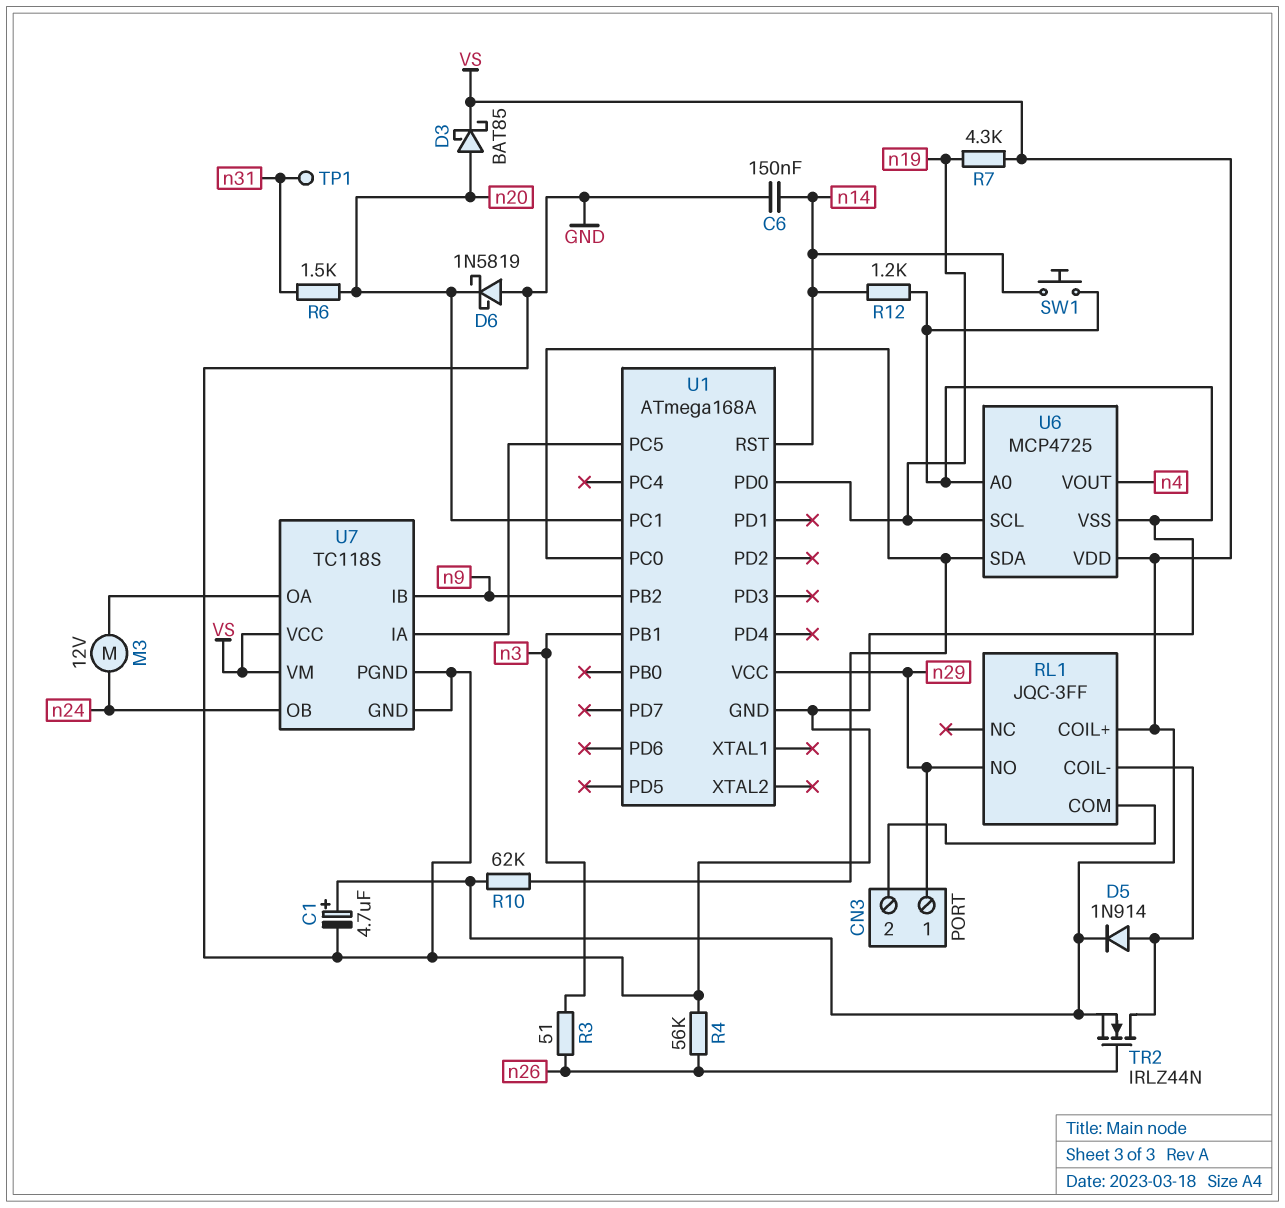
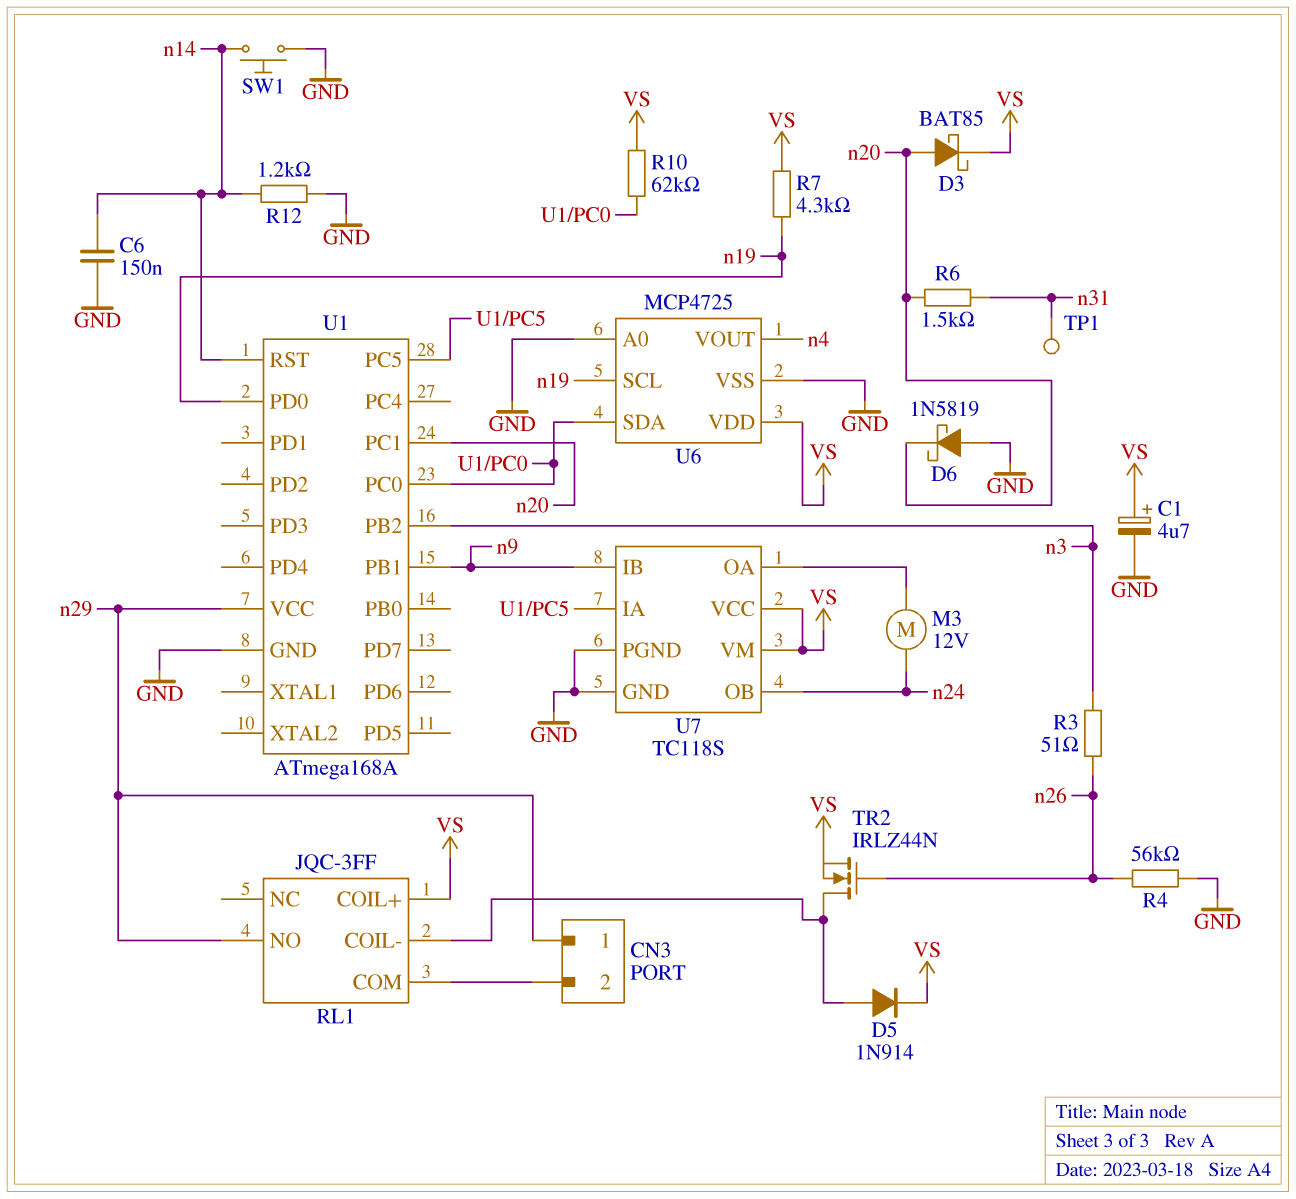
U1 pin PB1: n3 -> n9
U1 pin PB2: n9 -> n3

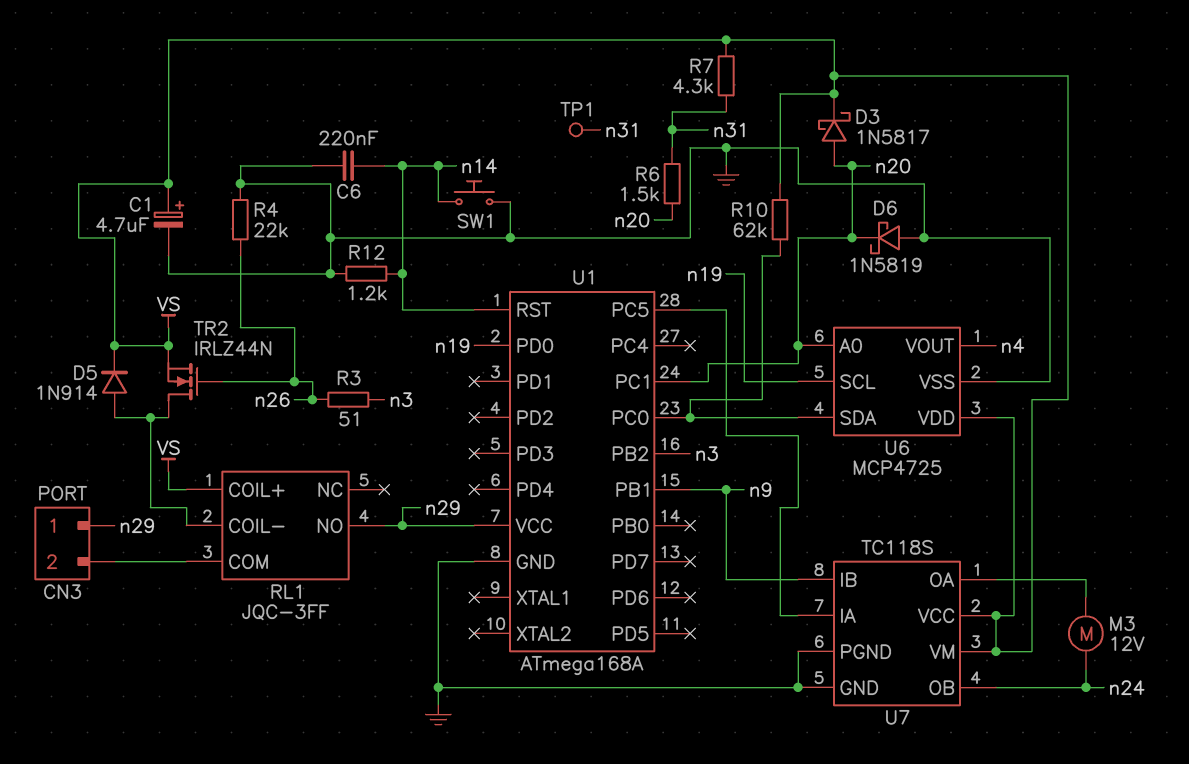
C6: 150nF (GND, n14) -> 220nF (GND, n14)
D3: schottky BAT85 (A n20, K VS) -> schottky 1N5817 (A n20, K VS)
R4: 56k (GND, n26) -> 22k (GND, n26)
R7: 4.3k (VS, n19) -> 4.3k (VS, n31)
U6 pin A0: GND -> n20

